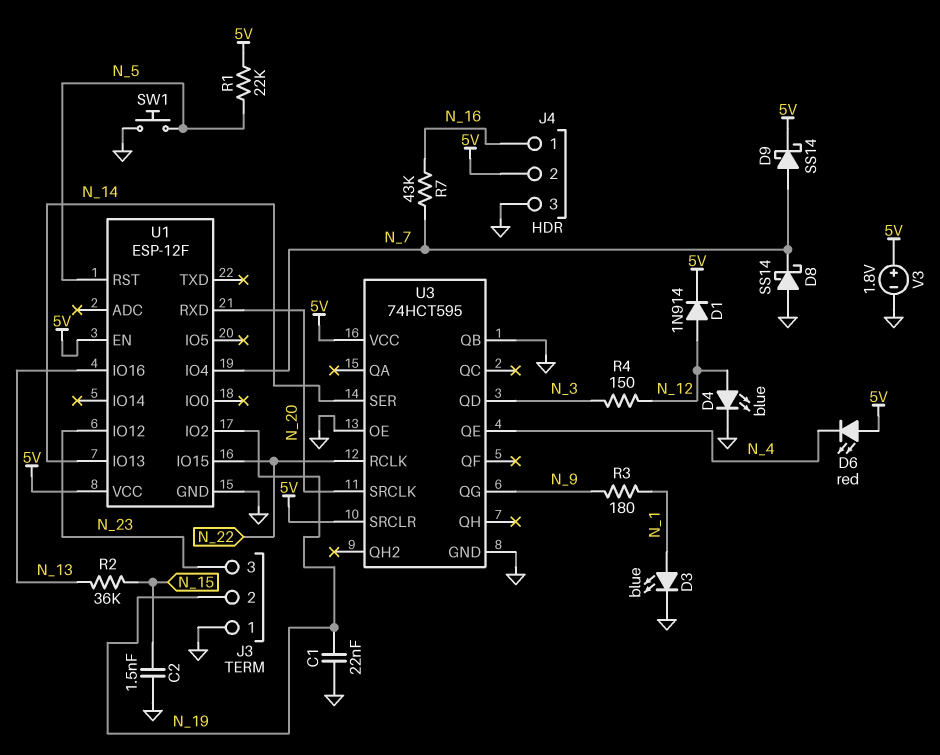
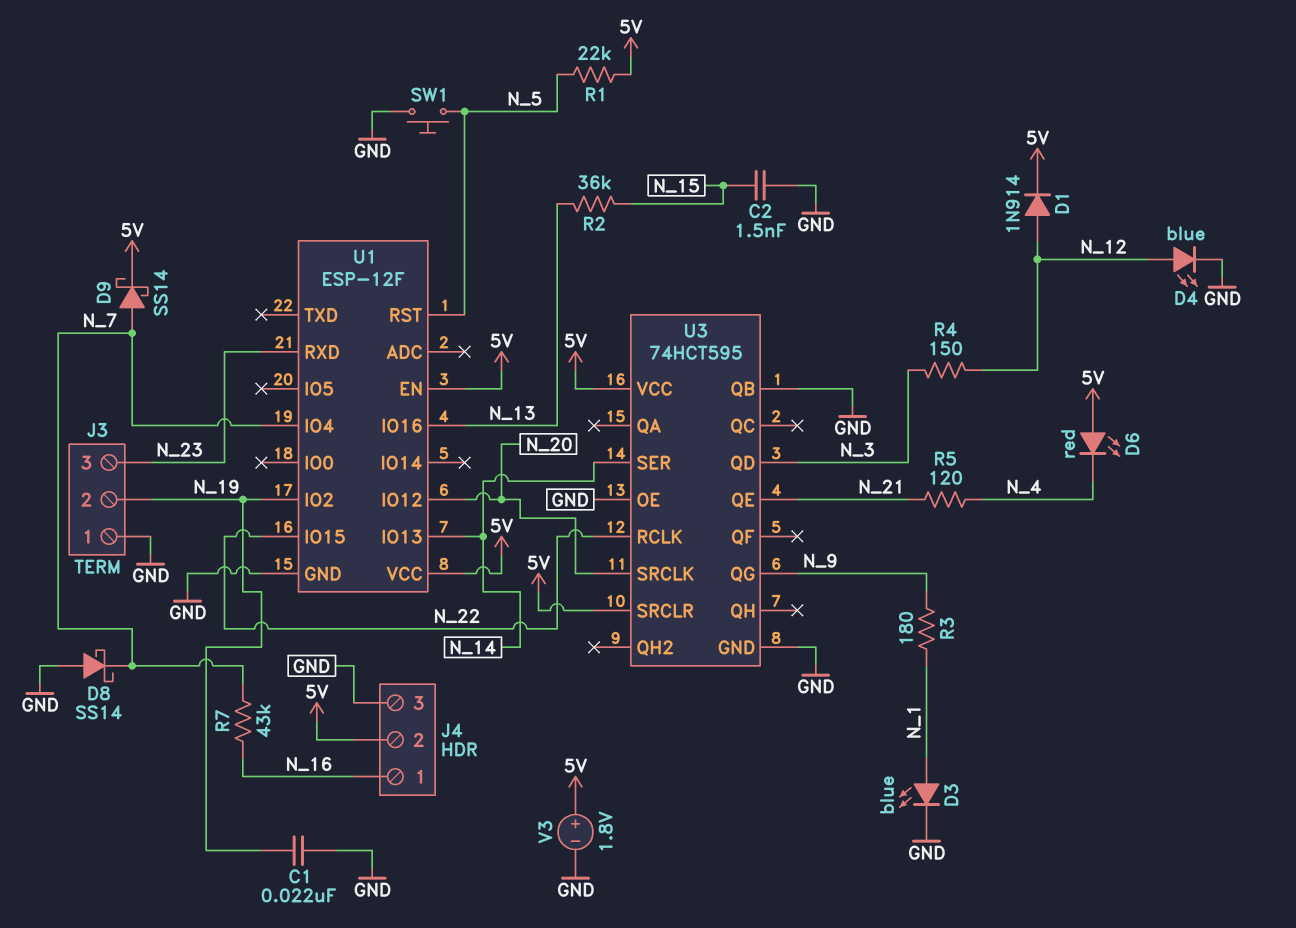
R5: none -> 120 (N_4, N_21)
U1 pin IO12: N_23 -> N_20
U1 pin RXD: N_20 -> N_23
U3 pin QE: N_4 -> N_21

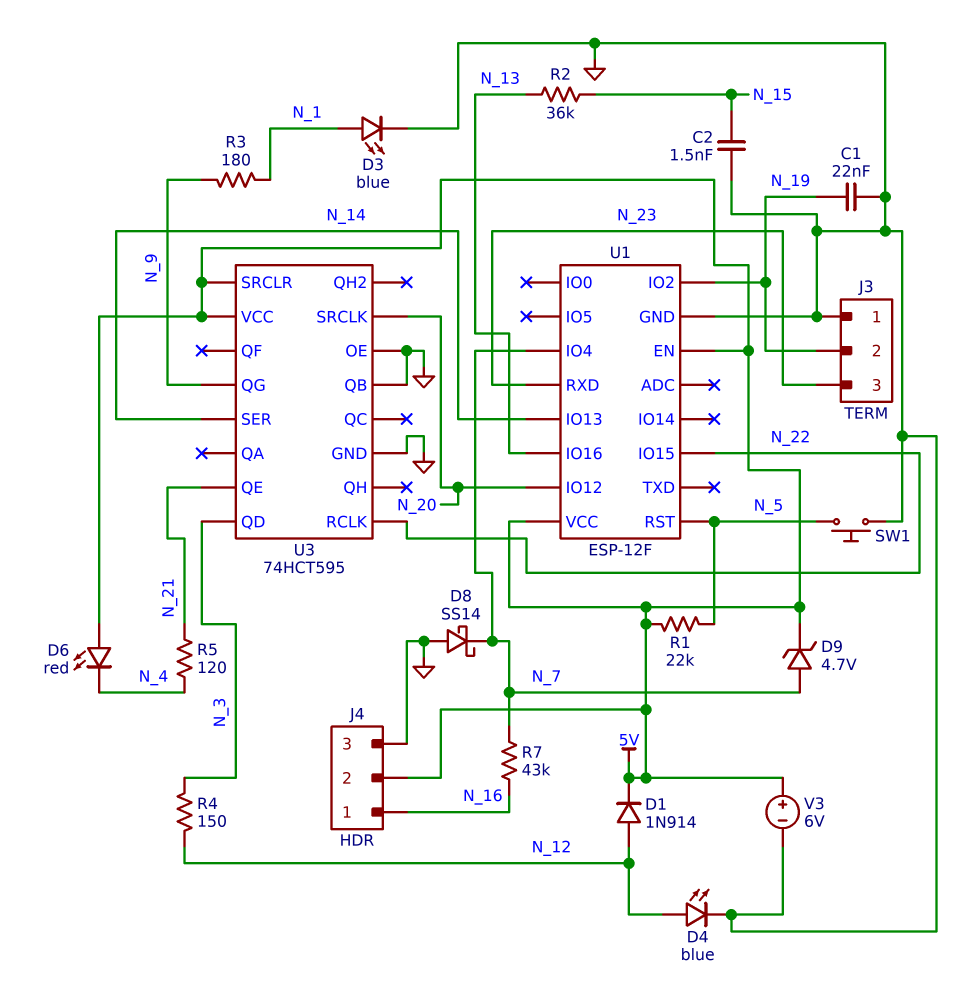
D9: schottky SS14 (A N_7, K 5V) -> zener 4.7V (A N_7, K 5V)
V3: 1.8V (plus 5V, minus GND) -> 6V (plus 5V, minus GND)

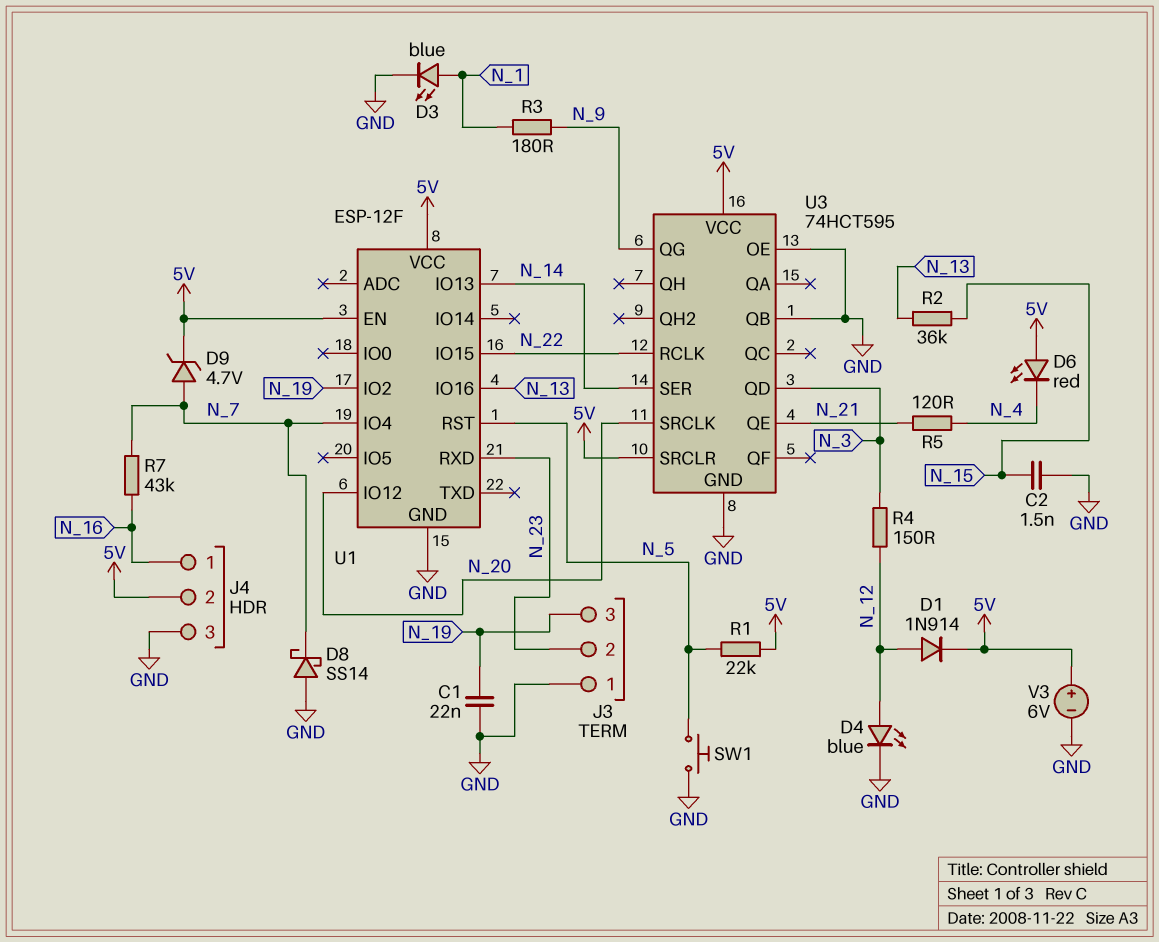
J3 pin 2: N_19 -> N_23
J3 pin 3: N_23 -> N_19

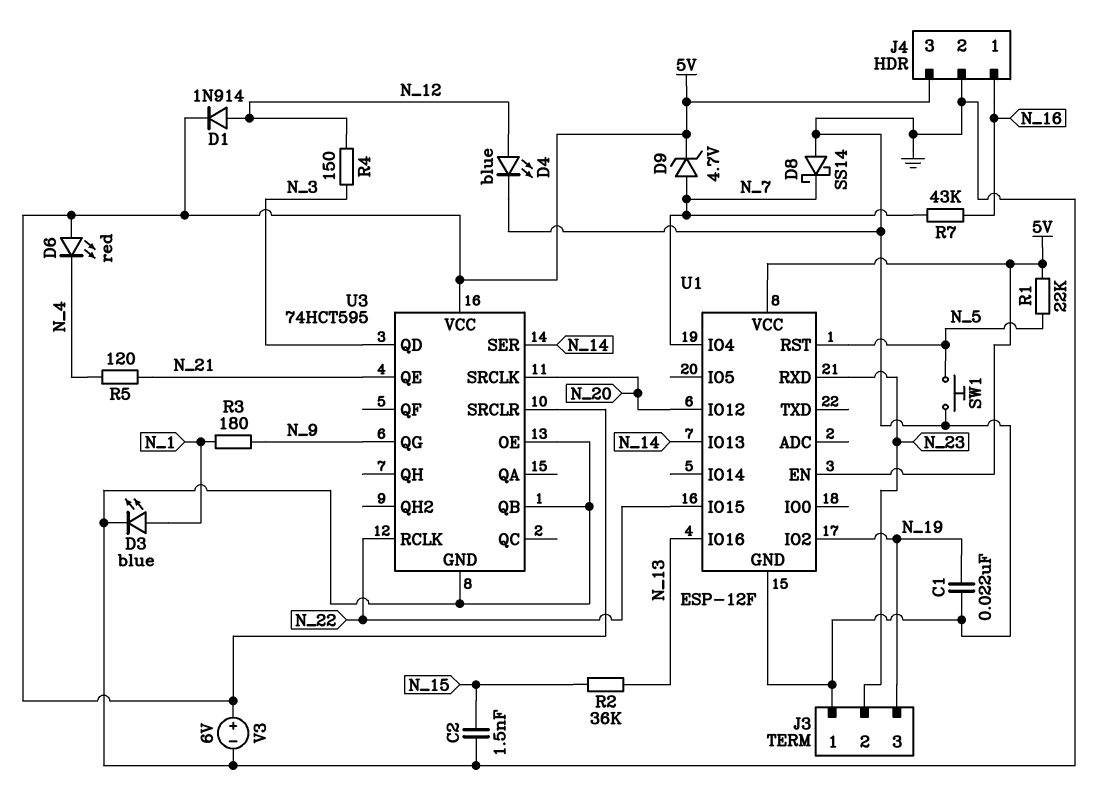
J4 pin 2: 5V -> GND
J4 pin 3: GND -> 5V

